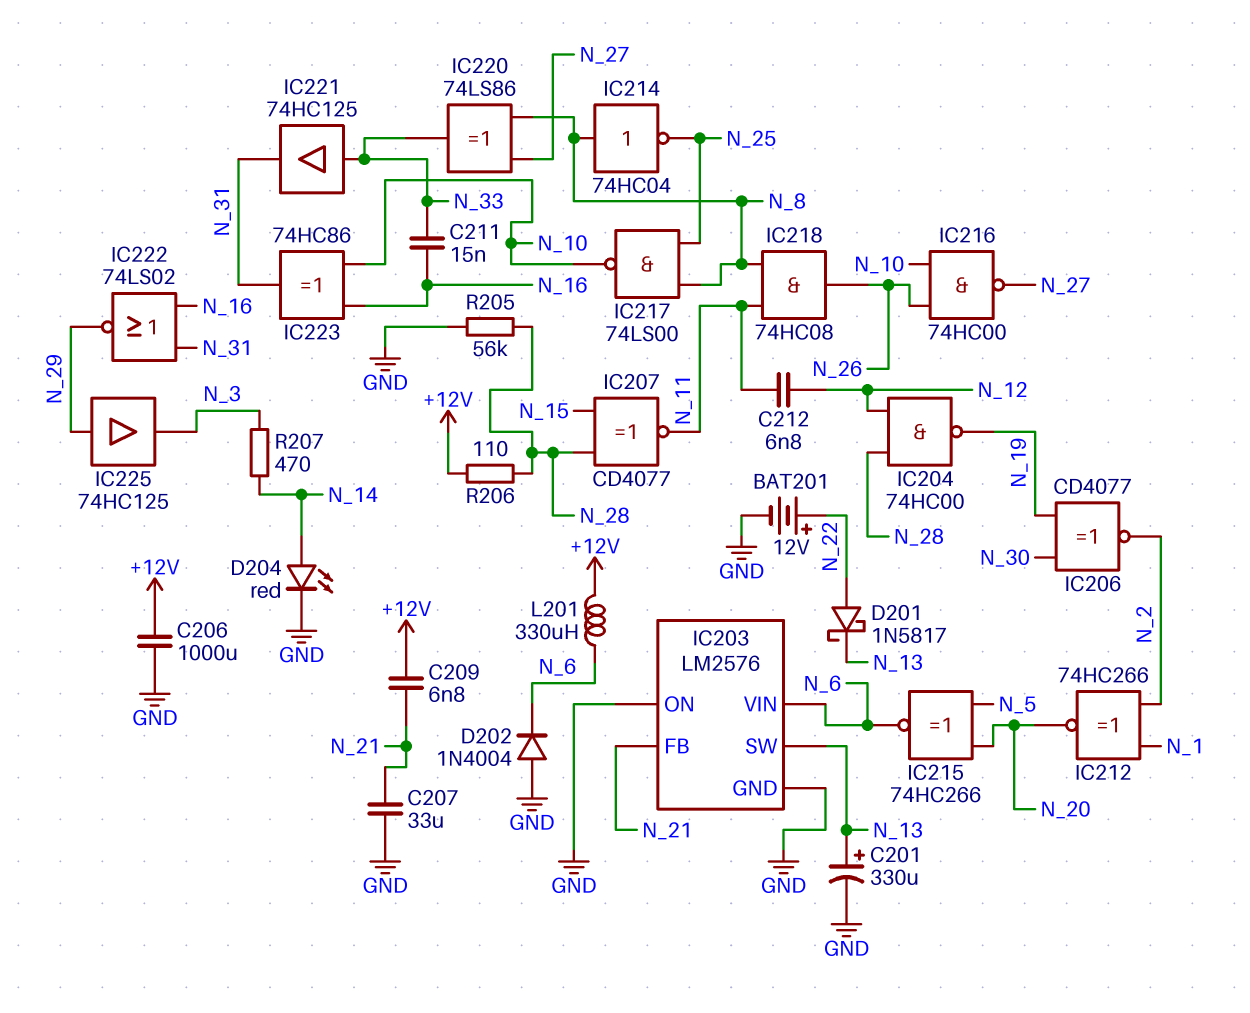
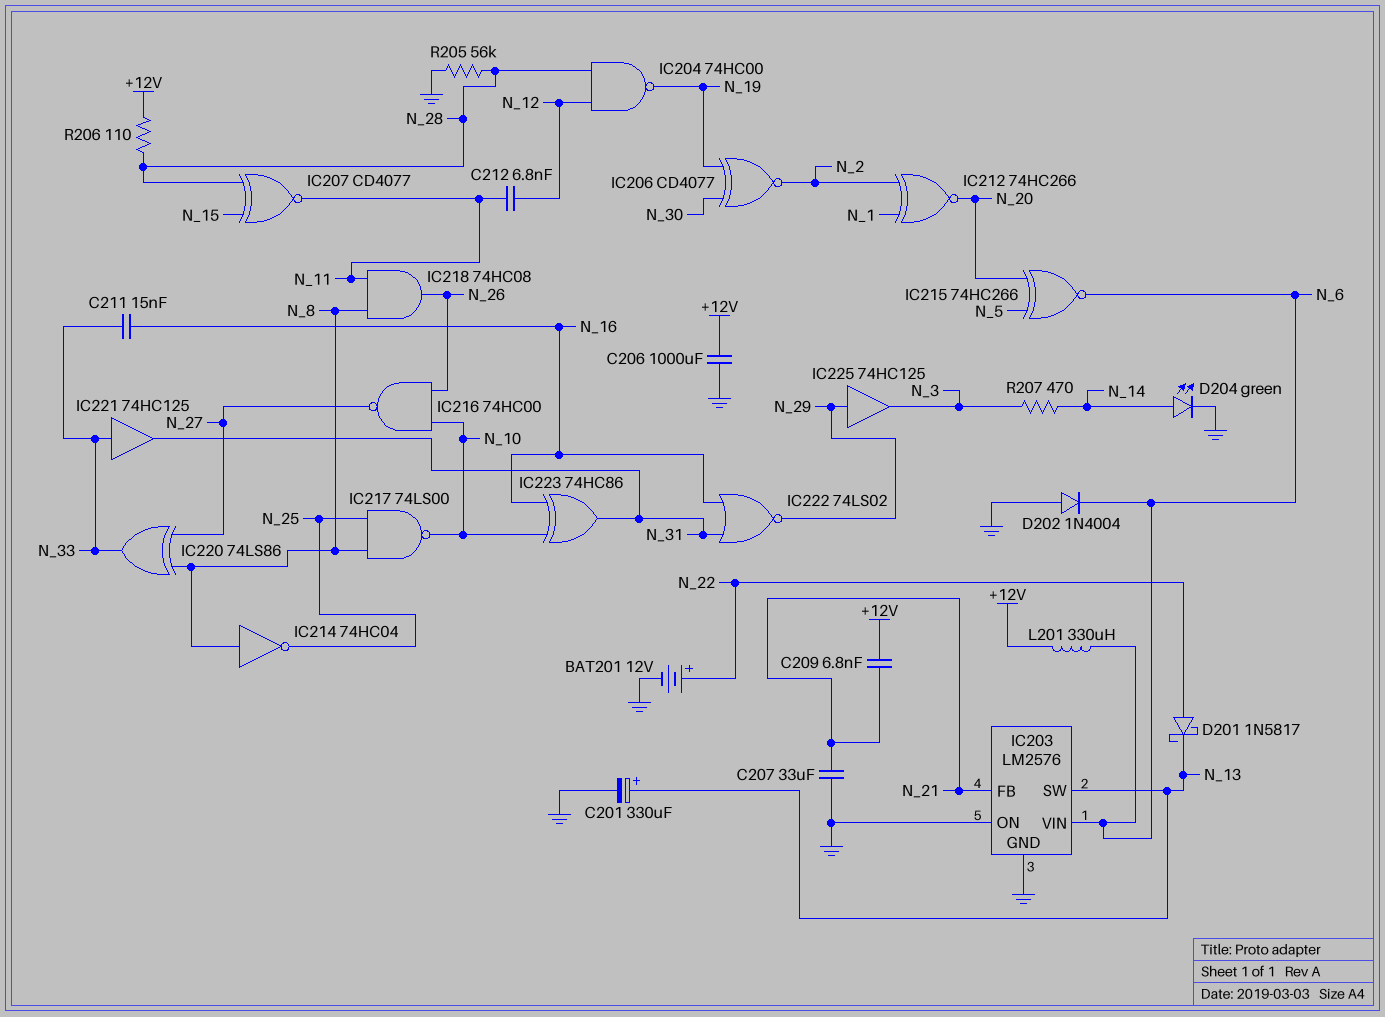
D204: LED red (A N_14, K GND) -> LED green (A N_14, K GND)

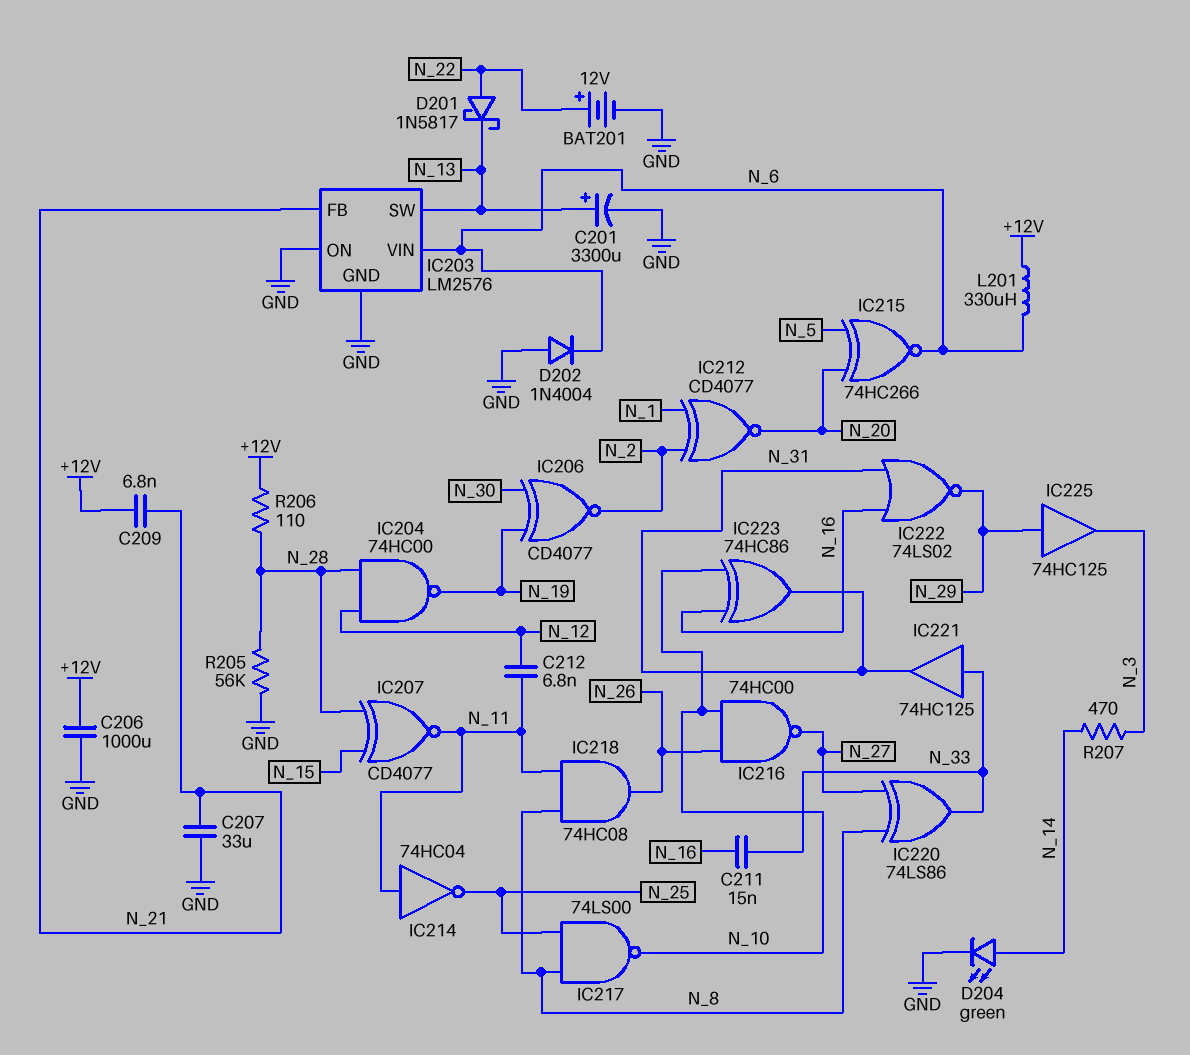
C201: 330uF (plus N_13, minus GND) -> 3300uF (plus N_13, minus GND)
IC212: XNOR 74HC266 (in N_1, in N_2, out N_20) -> XNOR CD4077 (in N_1, in N_2, out N_20)
IC214: NOT 74HC04 (in N_8, out N_25) -> NOT 74HC04 (in N_11, out N_25)

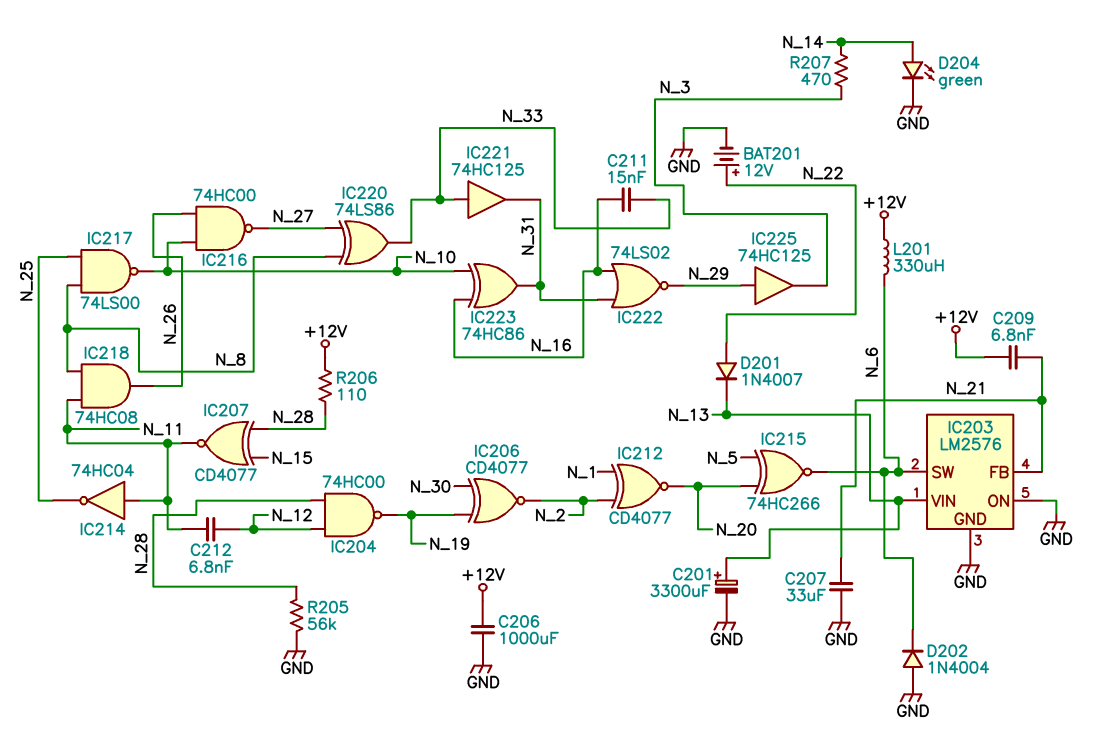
D201: schottky 1N5817 (A N_22, K N_13) -> diode 1N4007 (A N_22, K N_13)
IC203 pin SW: N_13 -> N_6
IC203 pin VIN: N_6 -> N_13

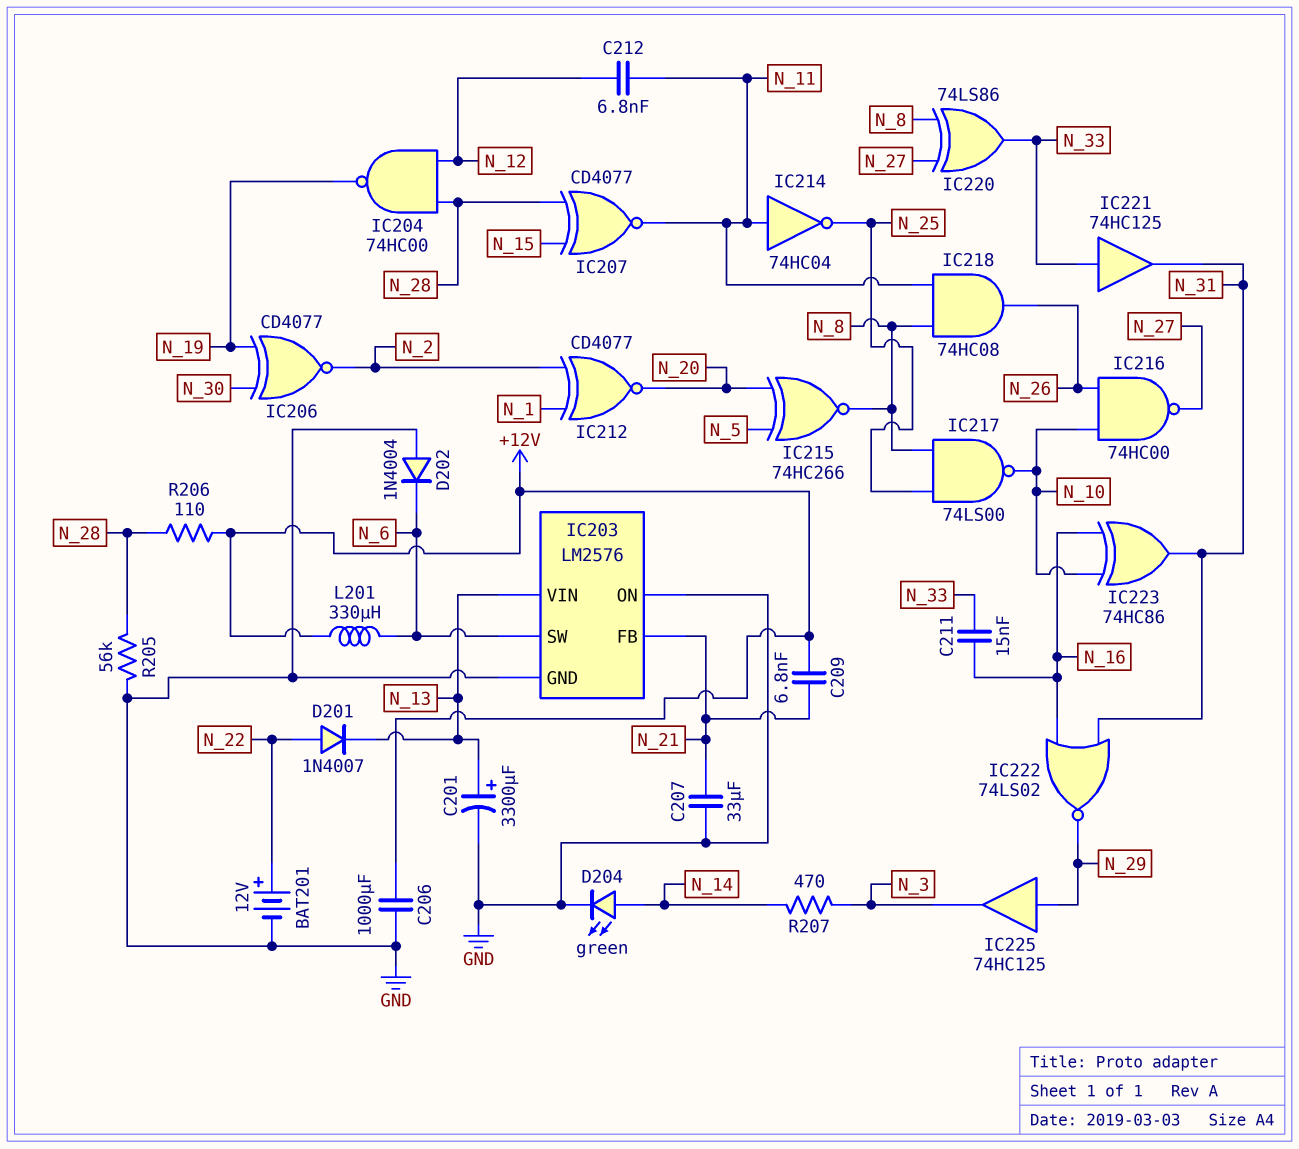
IC215: XNOR 74HC266 (in N_5, in N_20, out N_6) -> XNOR 74HC266 (in N_5, in N_20, out N_8)

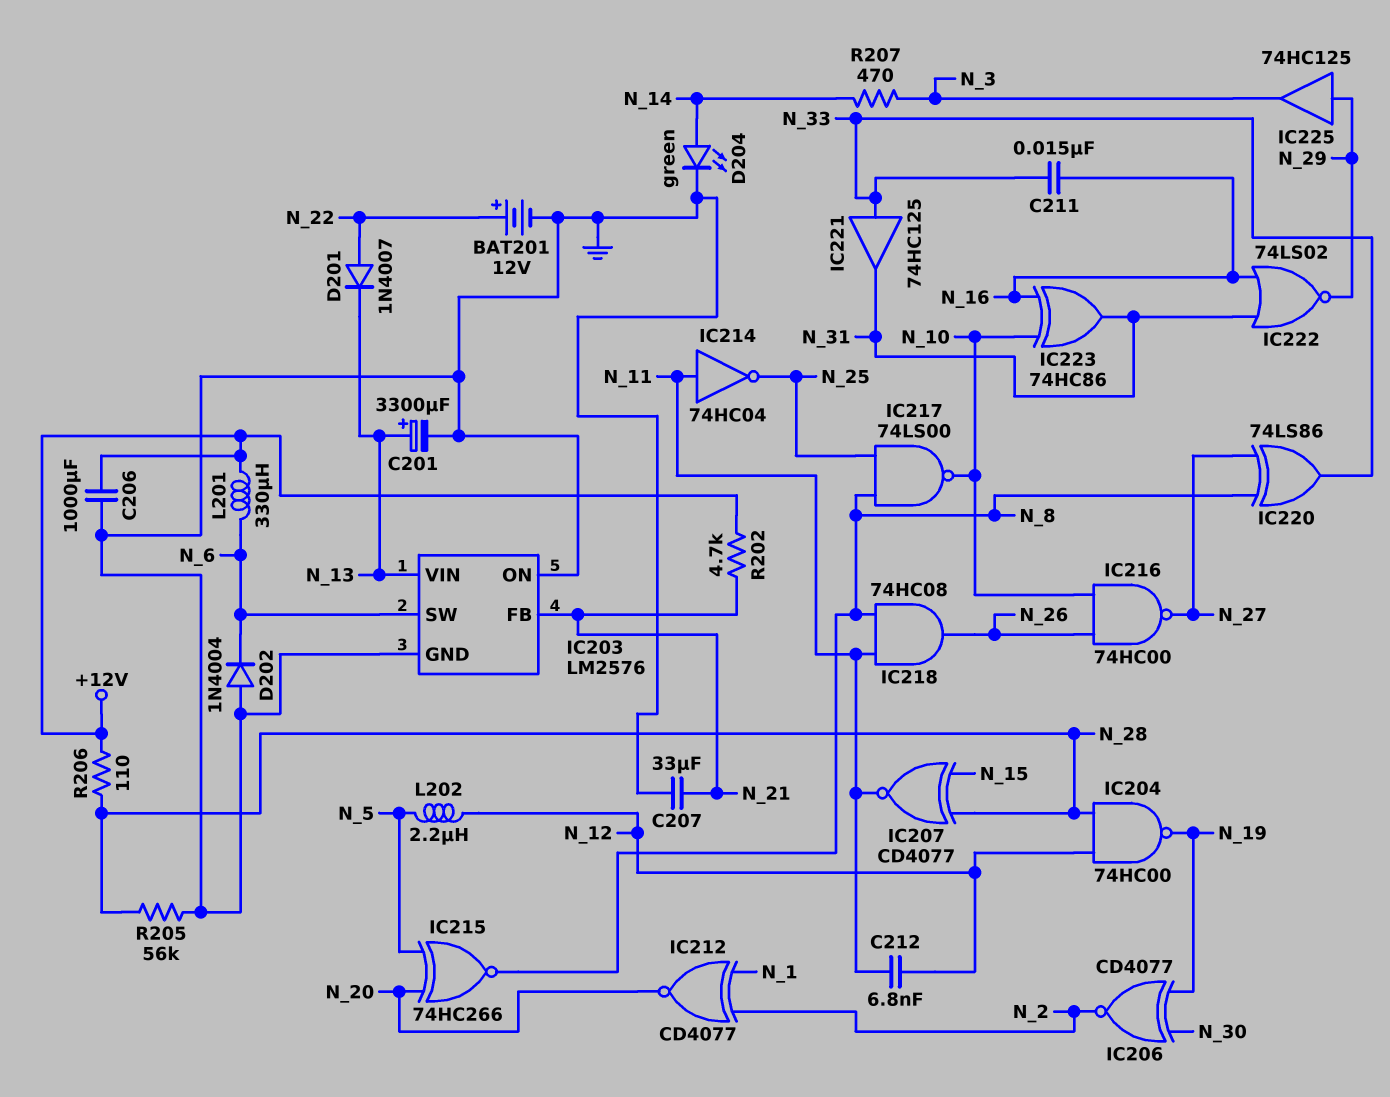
C209: 6.8nF (+12V, N_21) -> none
L202: none -> 2.2uH (N_5, N_12)
R202: none -> 4.7k (+12V, N_21)

